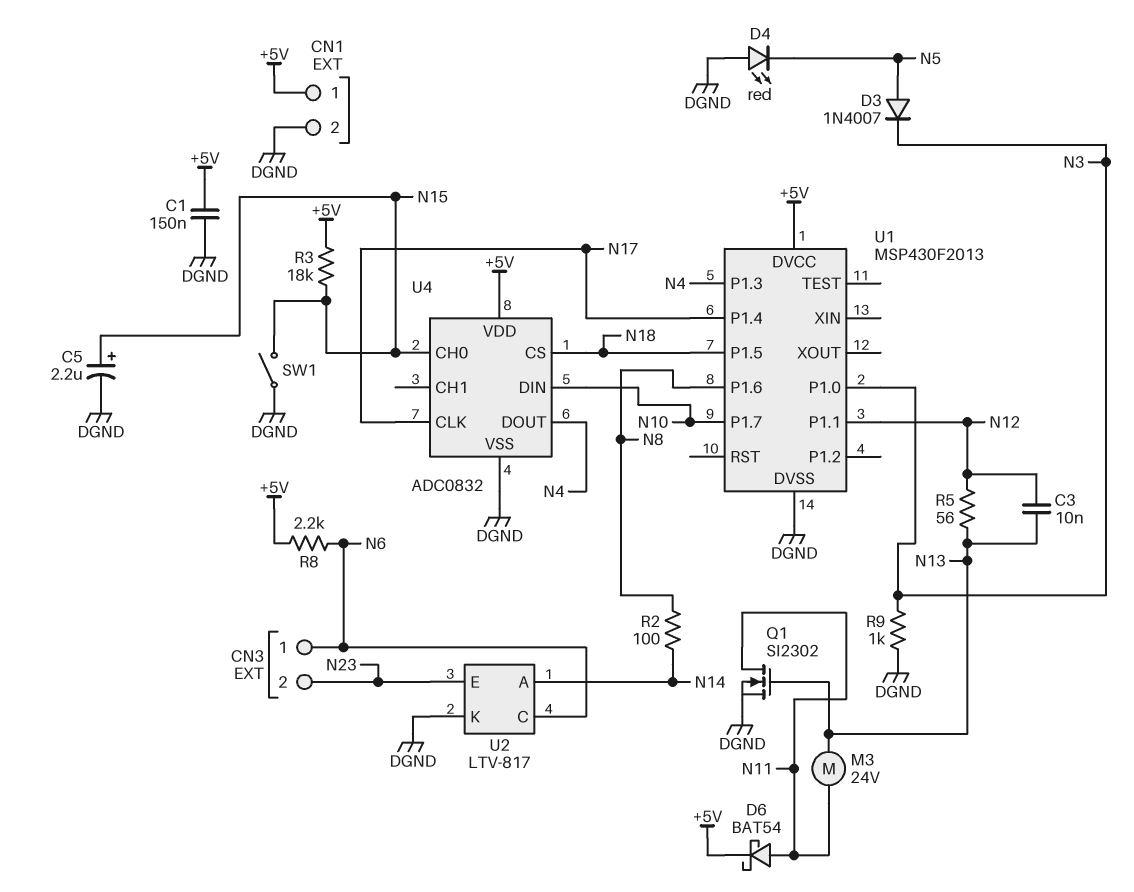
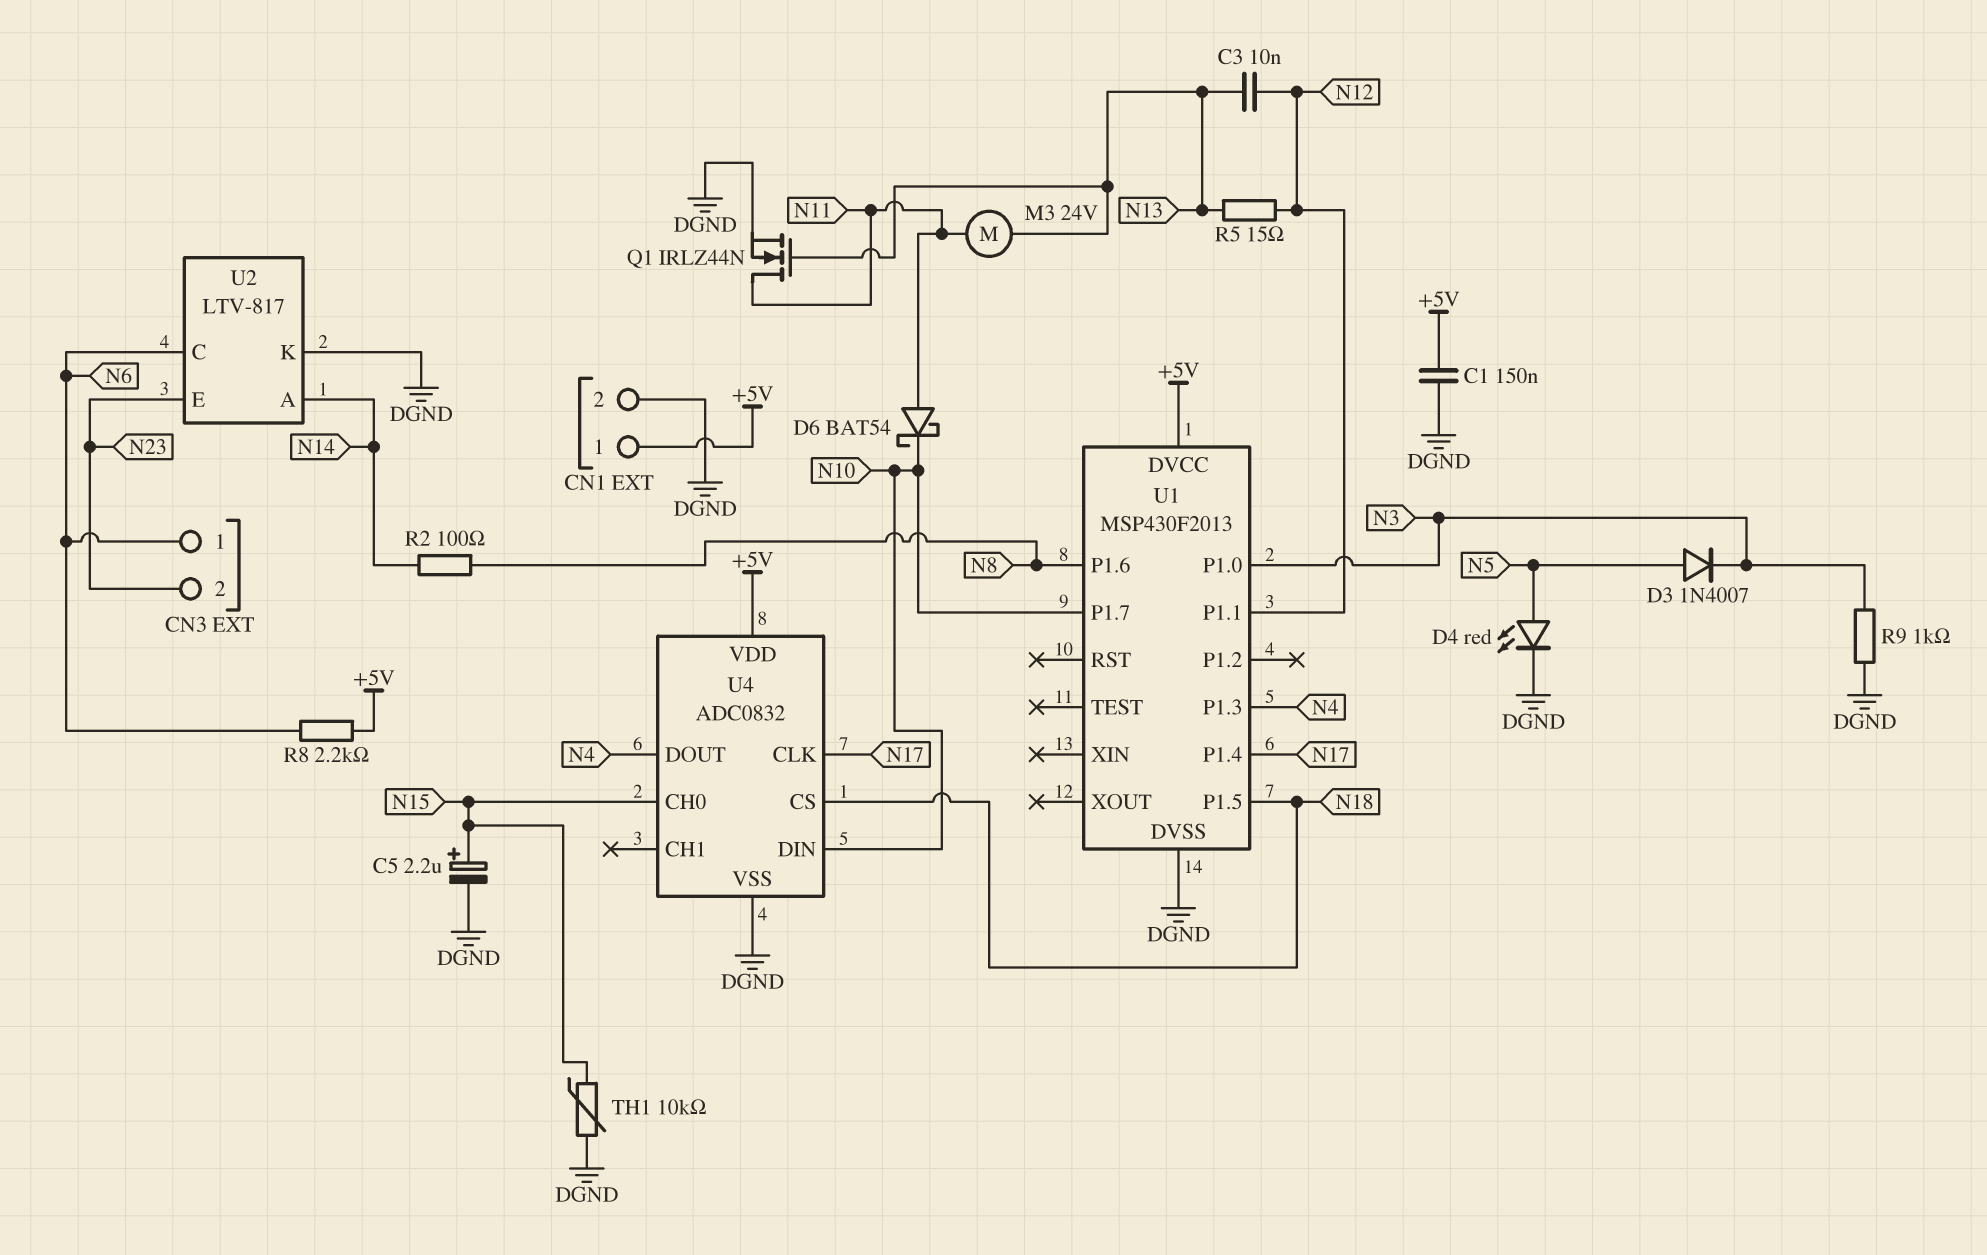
D4: LED red (A DGND, K N5) -> LED red (A N5, K DGND)
D6: schottky BAT54 (A N11, K +5V) -> schottky BAT54 (A N11, K N10)
Q1: NMOS SI2302 (G N13, D N11, S DGND) -> NMOS IRLZ44N (G N13, D N11, S DGND)
R3: 18k (+5V, N15) -> none
R5: 56 (N12, N13) -> 15 (N12, N13)
SW1: switch (DGND, N15) -> none
TH1: none -> 10k (DGND, N15)

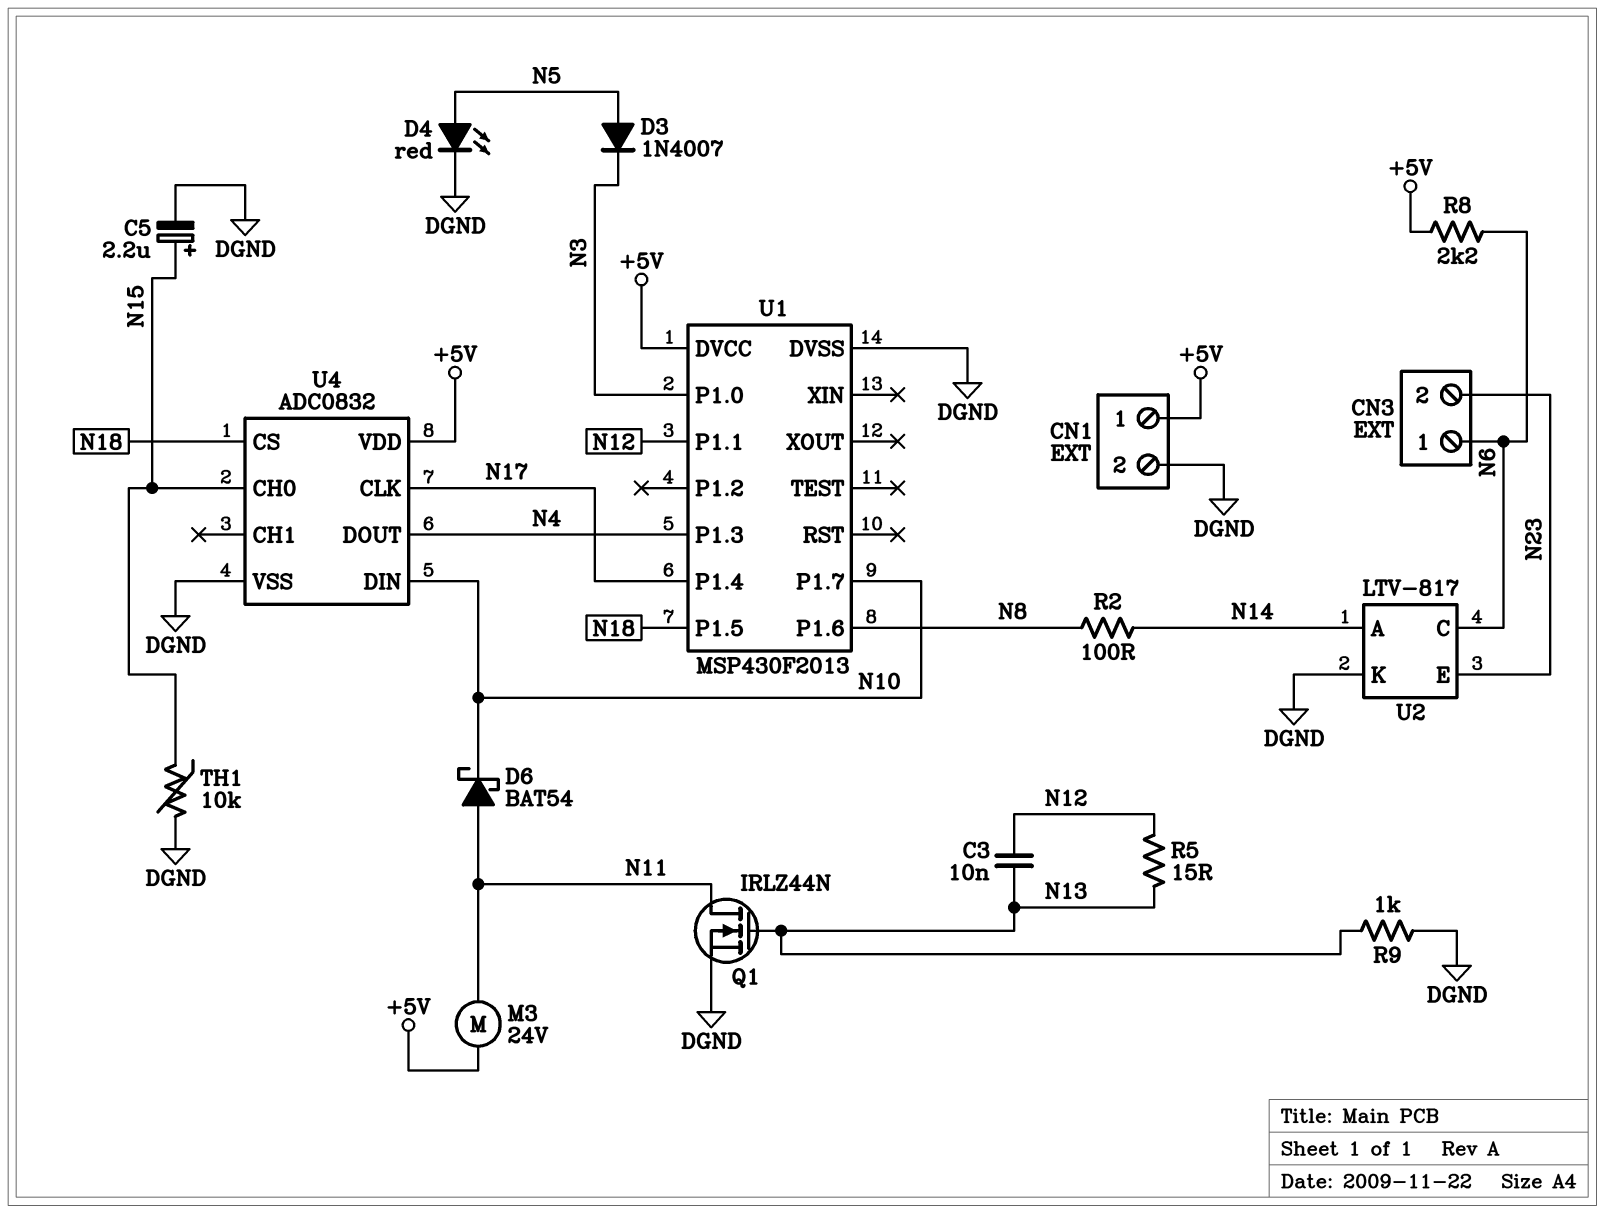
C1: 150nF (+5V, DGND) -> none
M3: motor 24V (N11, N13) -> motor 24V (+5V, N11)
R9: 1k (DGND, N3) -> 1k (DGND, N13)

